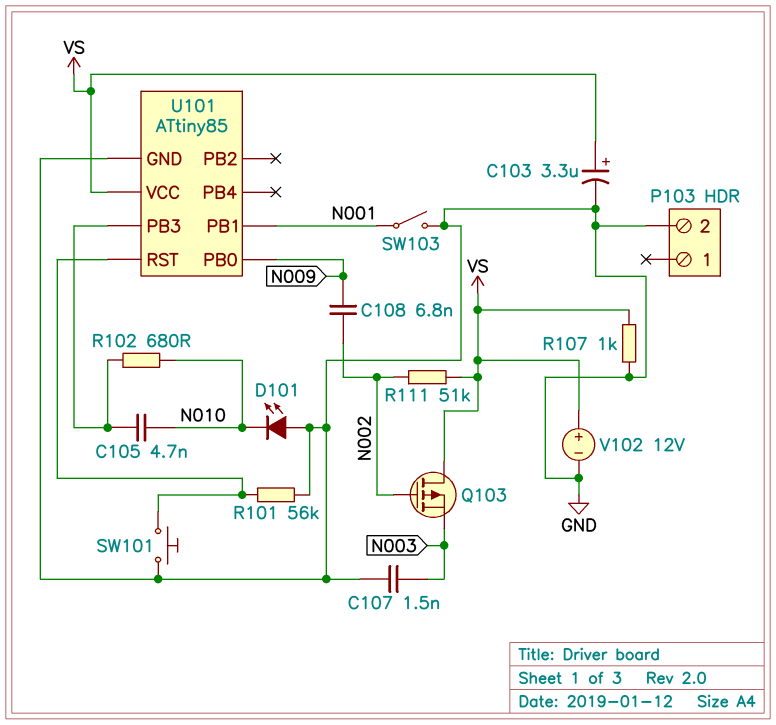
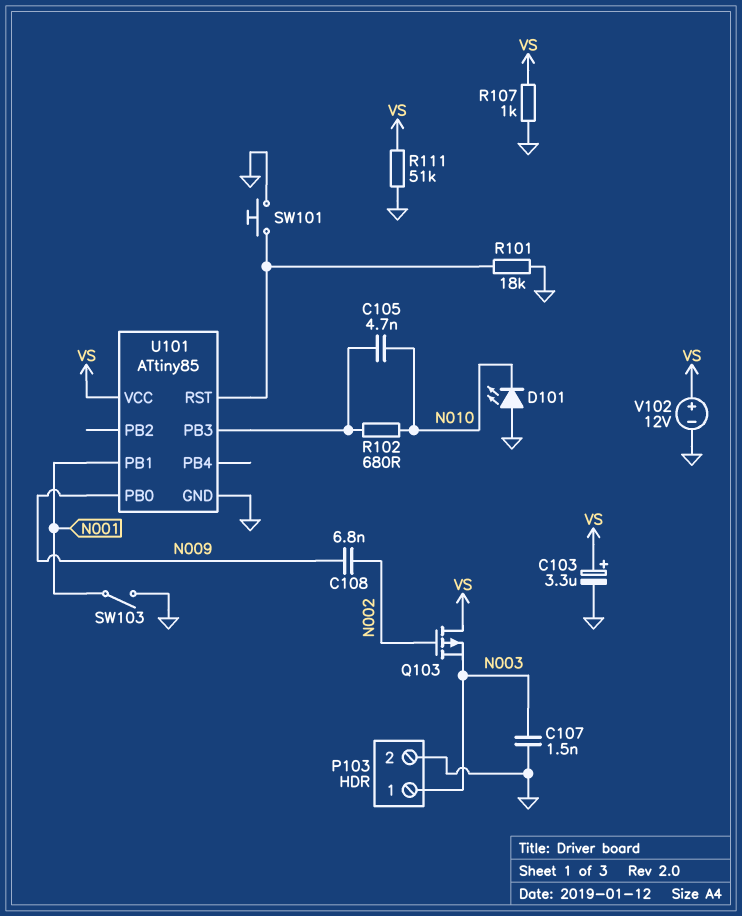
P103 pin 1: none -> N003
R101: 56k (GND, U101/RST) -> 18k (GND, U101/RST)
R111: 51k (N002, VS) -> 51k (GND, VS)

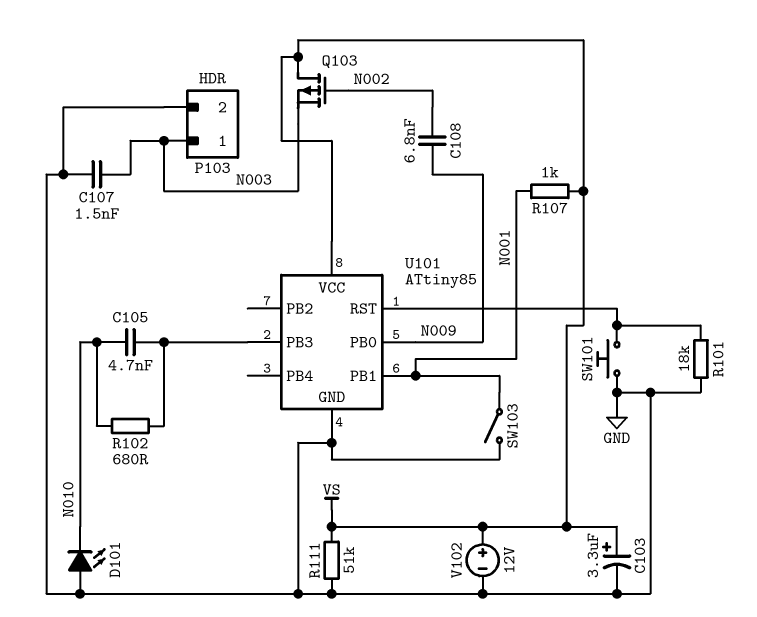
R107: 1k (GND, VS) -> 1k (N001, VS)

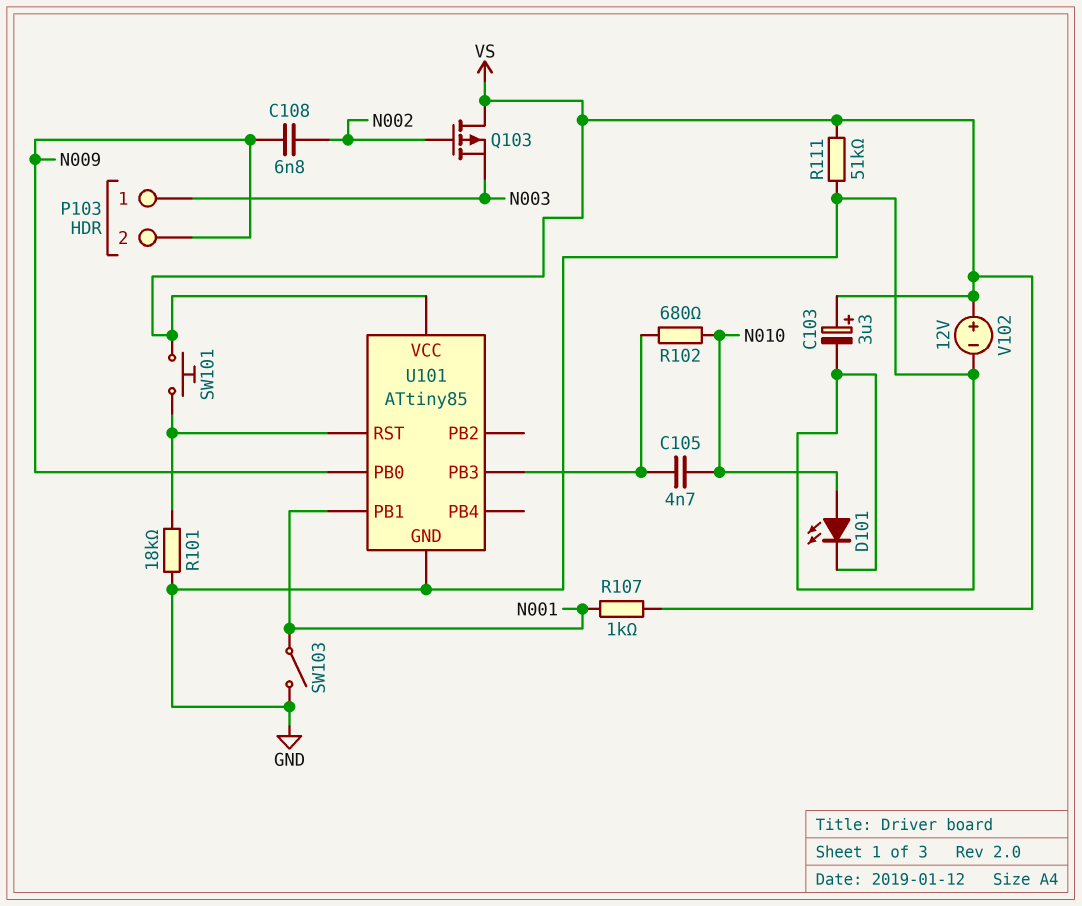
C107: 1.5nF (GND, N003) -> none
D101: LED (A GND, K N010) -> LED (A N010, K GND)
P103 pin 2: GND -> N009
SW101: button (GND, U101/RST) -> button (U101/RST, VS)

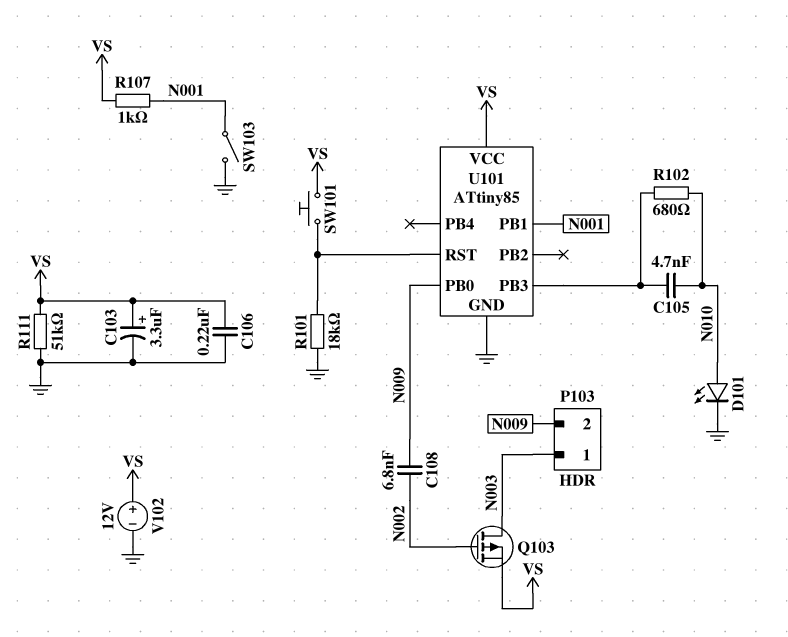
C106: none -> 220nF (GND, VS)
Q103: PMOS (G N002, D VS, S N003) -> PMOS (G N002, D N003, S VS)

